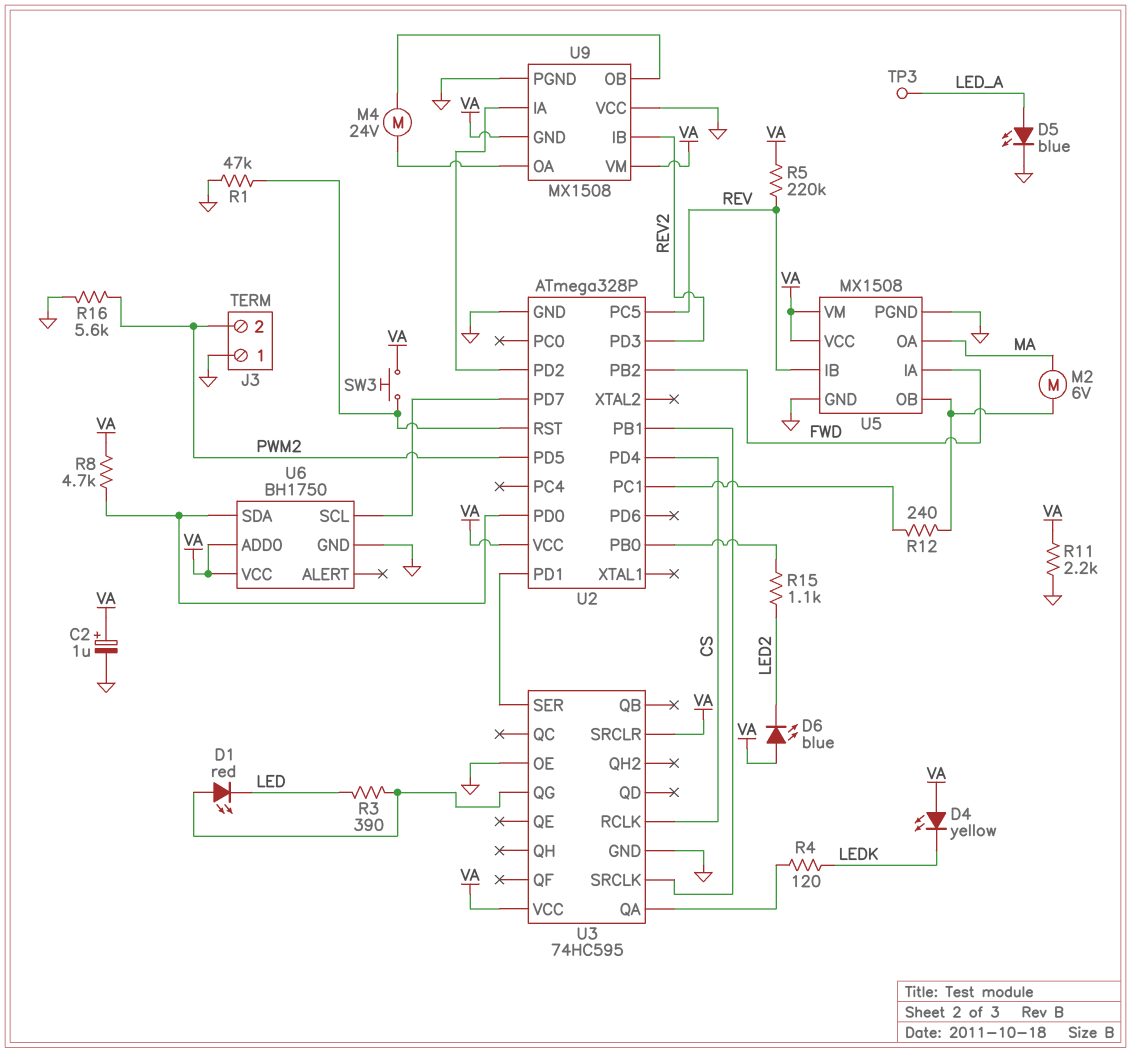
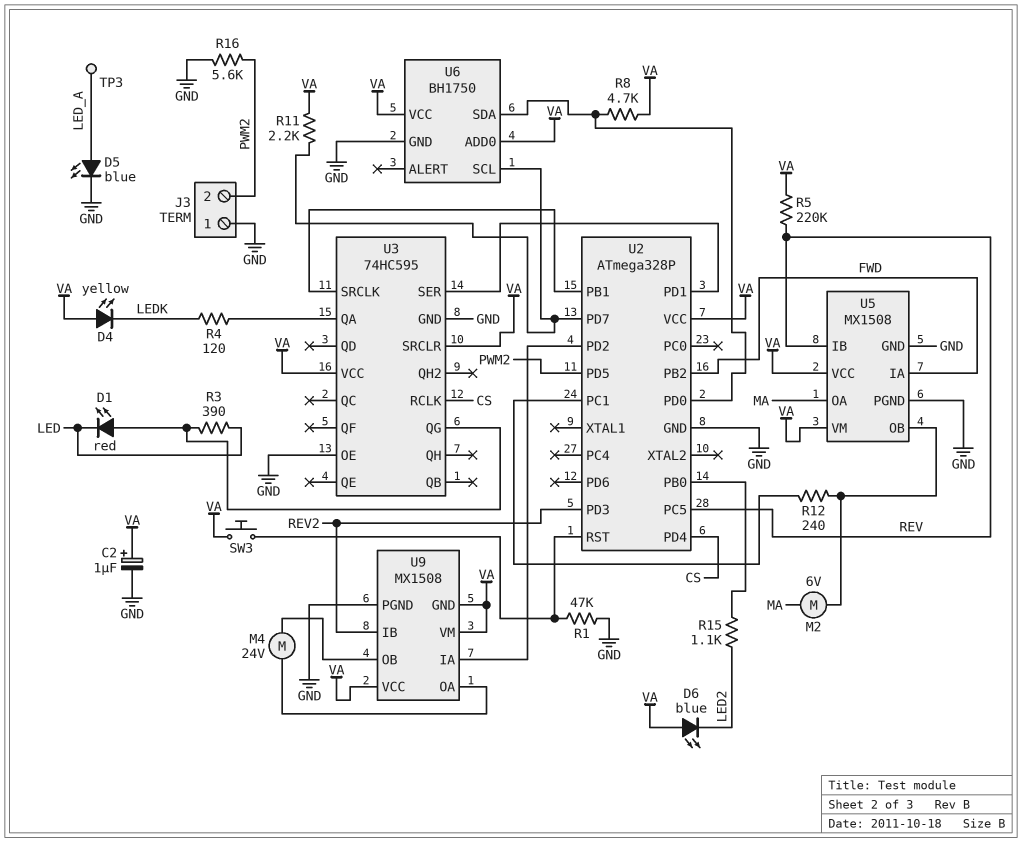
R11: 2.2k (GND, VA) -> 2.2k (U2/PD7, VA)
U9 pin VCC: GND -> VA

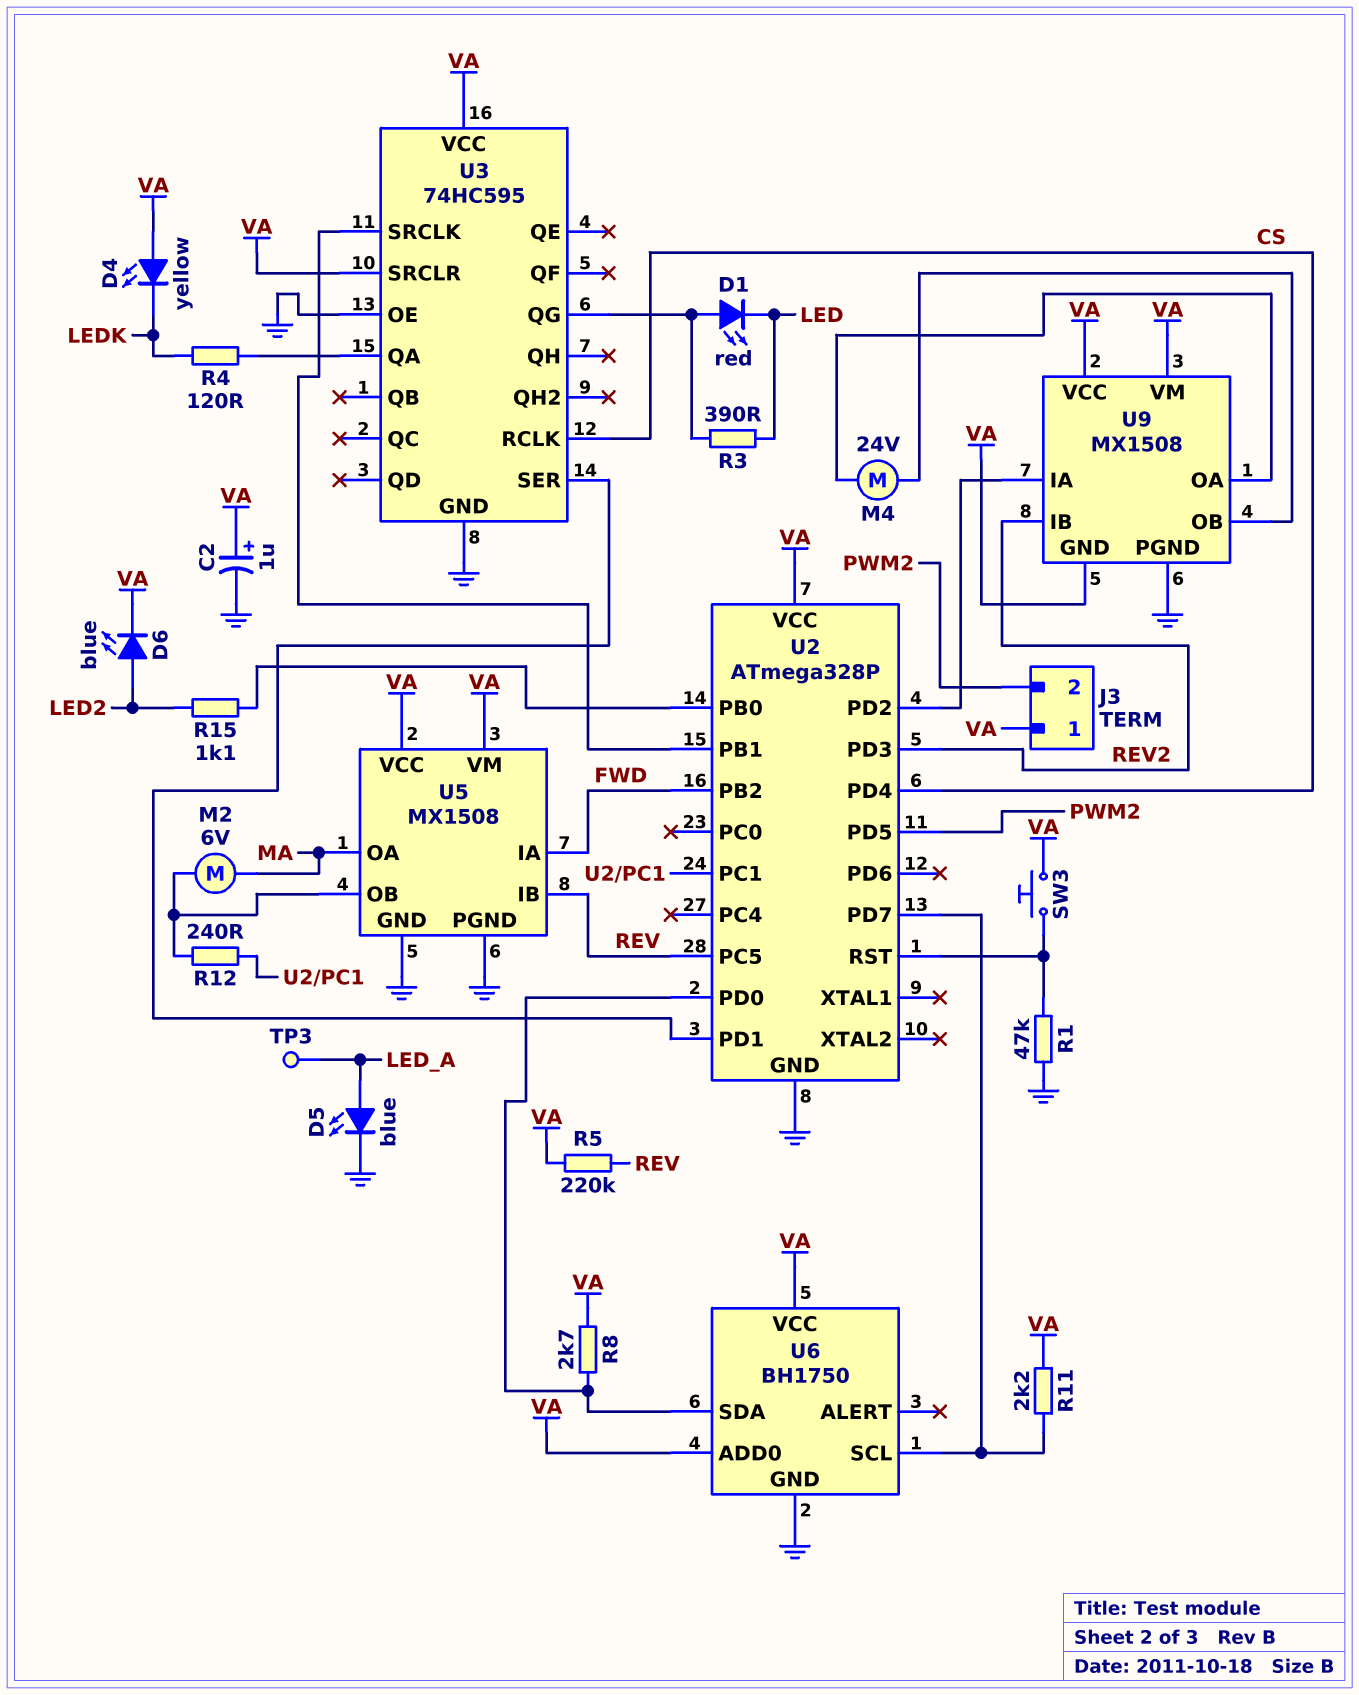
D6: LED blue (A VA, K LED2) -> LED blue (A LED2, K VA)
J3 pin 1: GND -> VA
R8: 4.7k (U2/PD0, VA) -> 2.7k (U2/PD0, VA)
R16: 5.6k (GND, PWM2) -> none

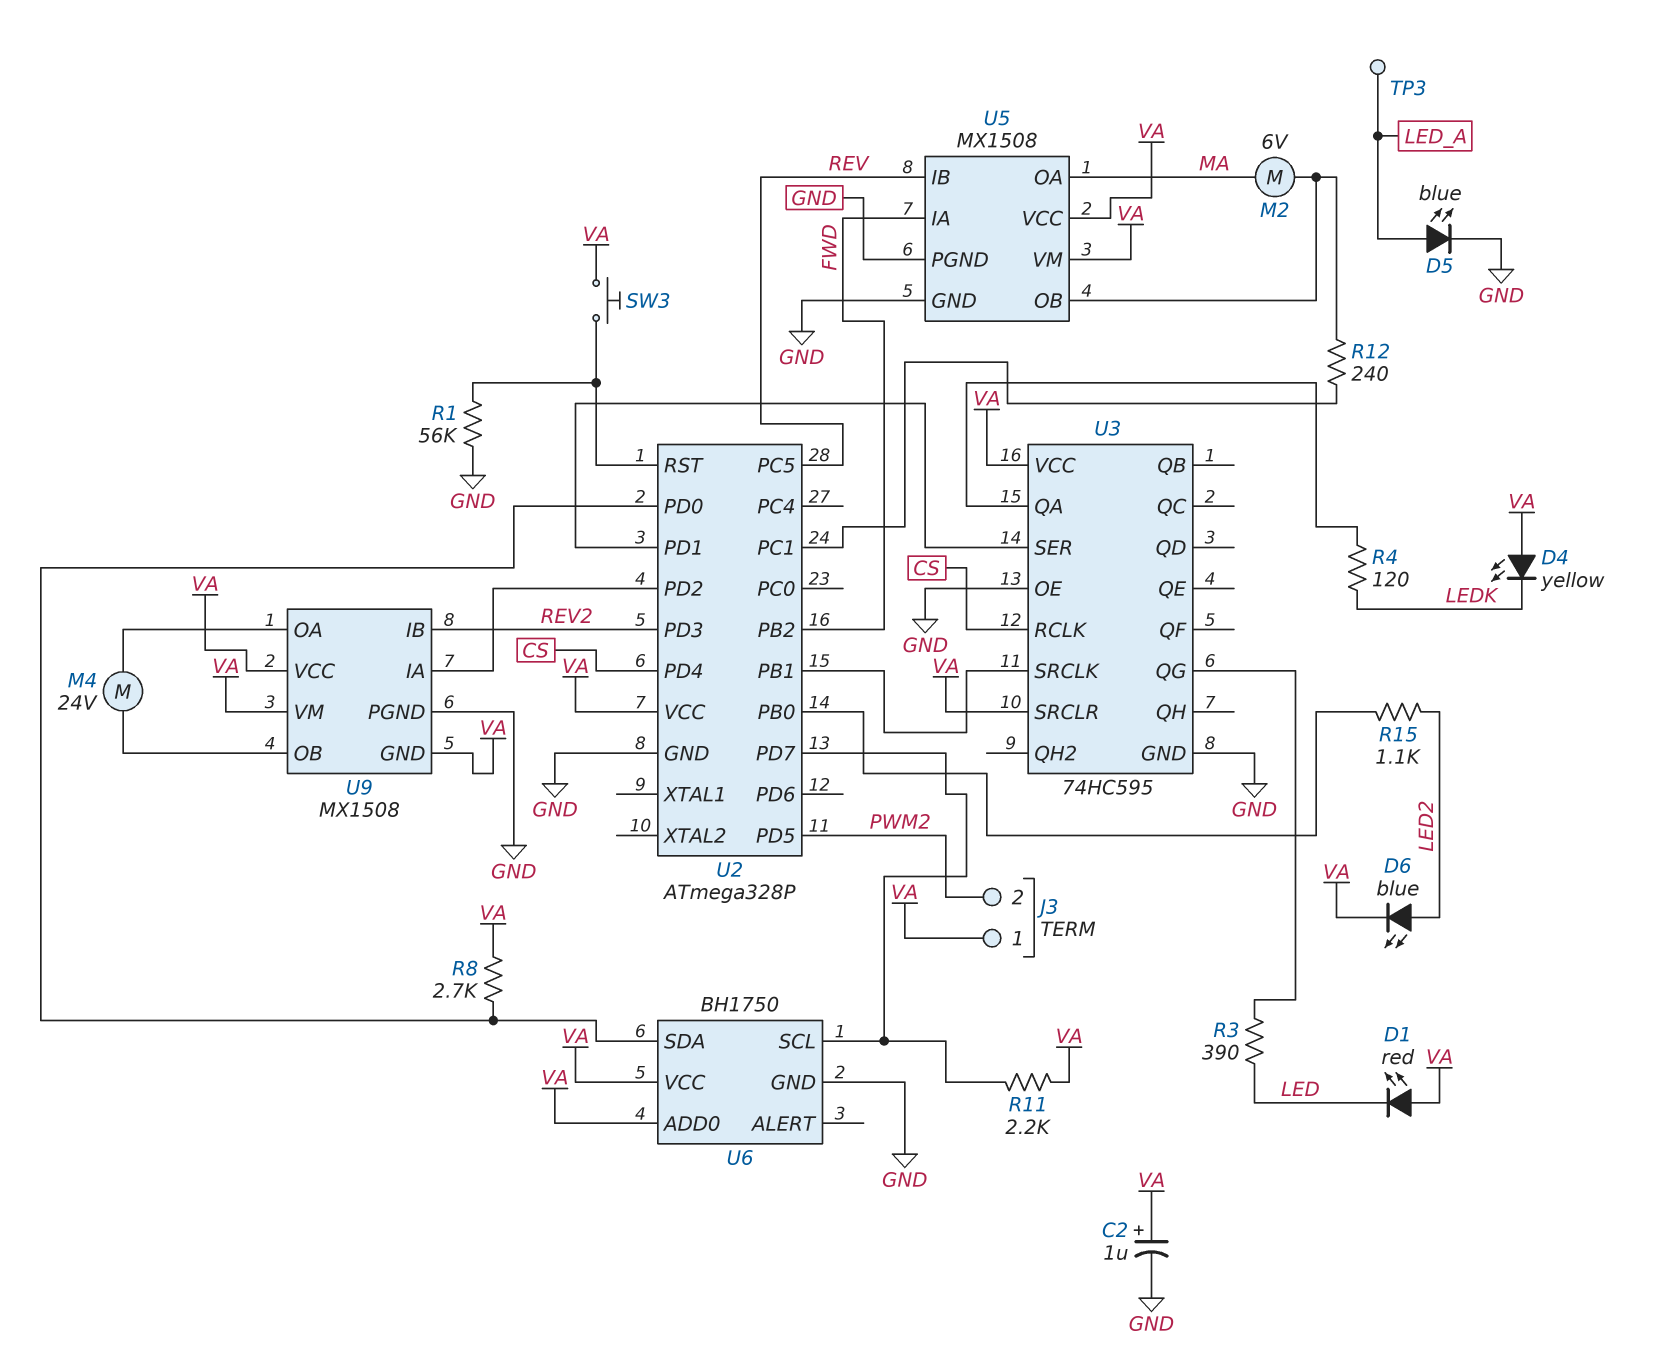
D1: LED red (A U3/QG, K LED) -> LED red (A VA, K LED)
R1: 47k (GND, U2/RST) -> 56k (GND, U2/RST)
R5: 220k (REV, VA) -> none

